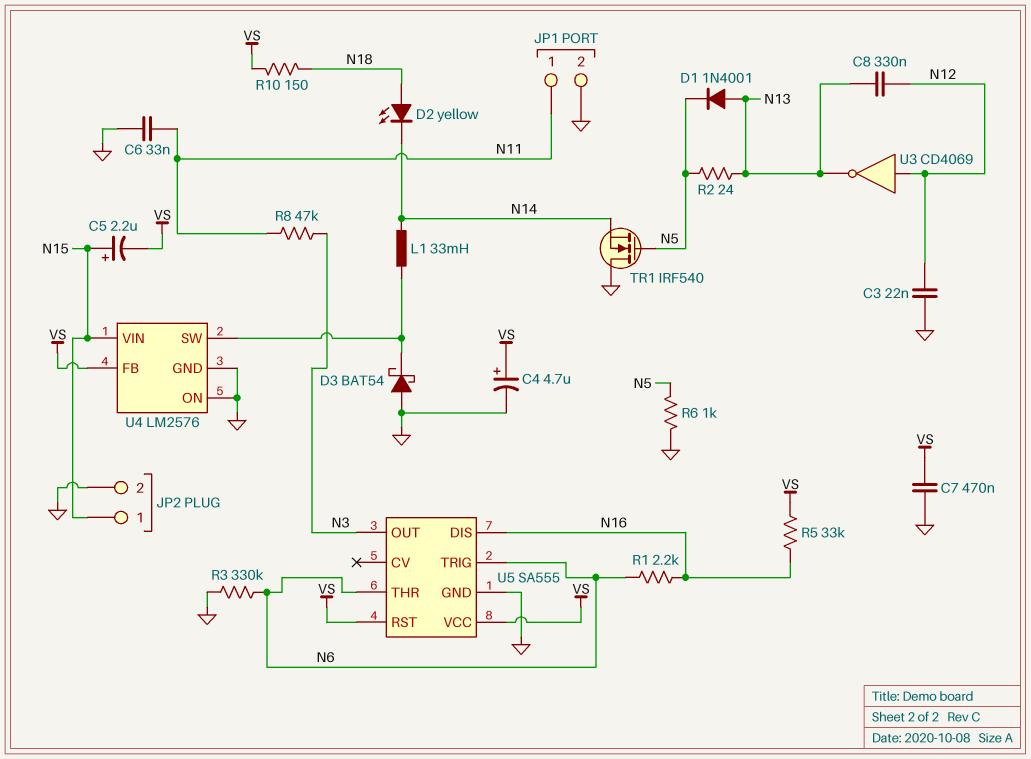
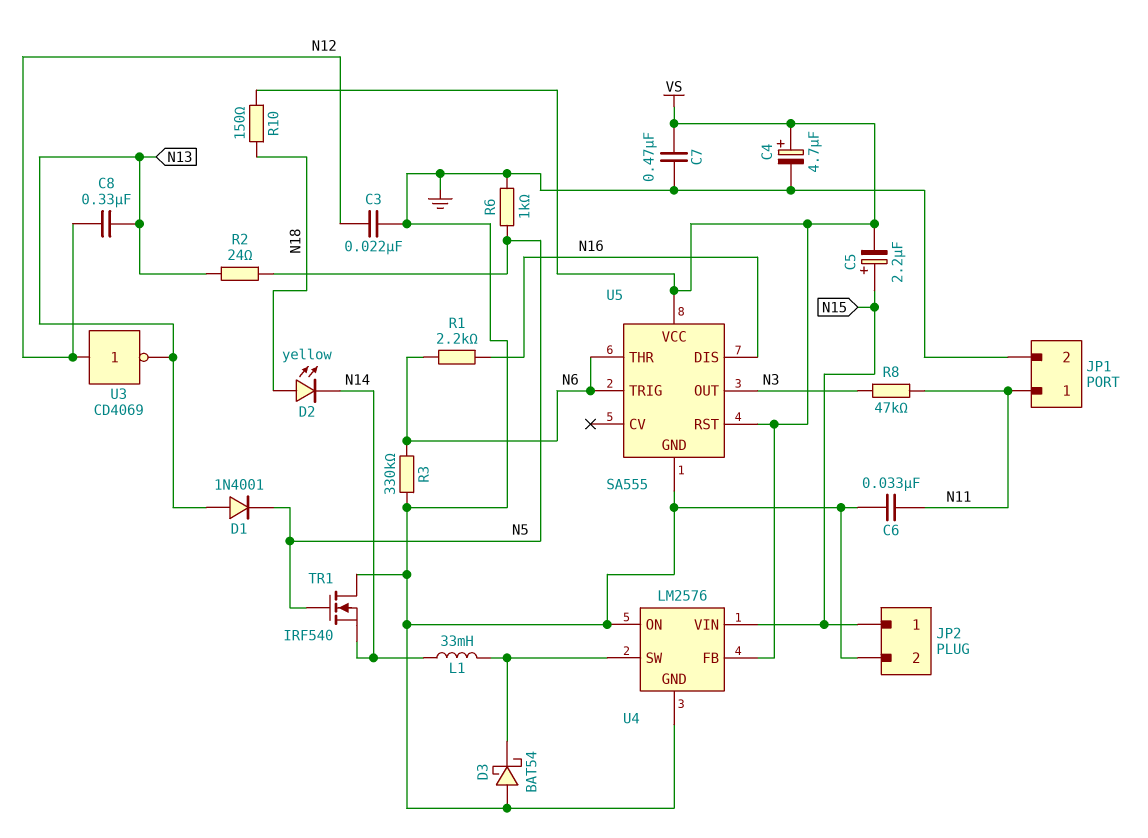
R5: 33k (N16, VS) -> none

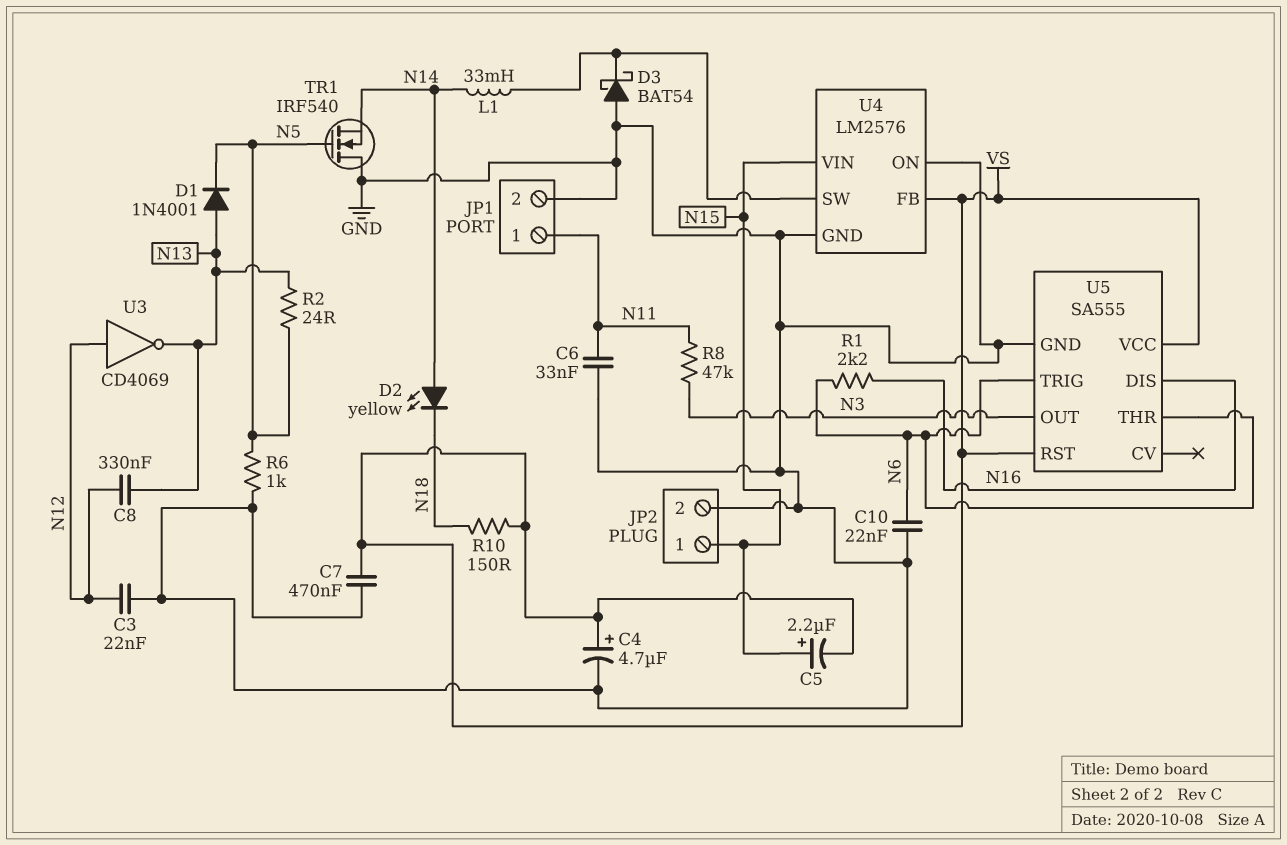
C10: none -> 22nF (GND, N6)
D2: LED yellow (A N18, K N14) -> LED yellow (A N14, K N18)
R3: 330k (GND, N6) -> none

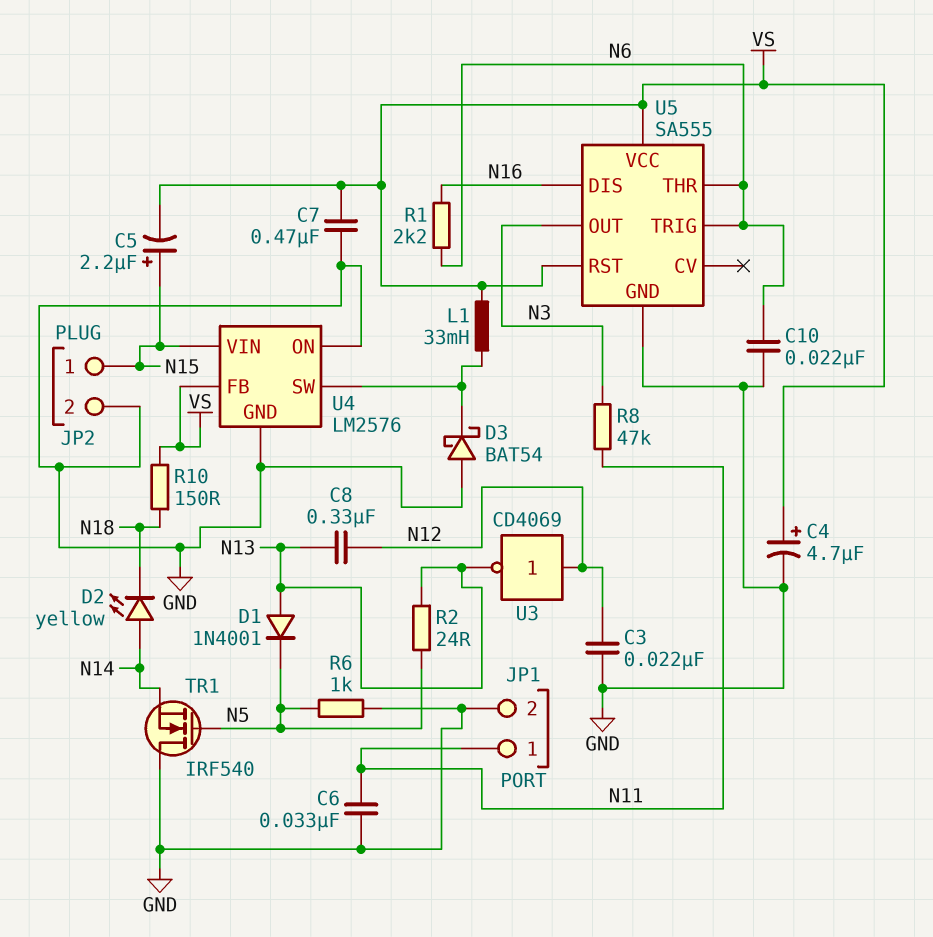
L1: 33mH (N14, U4/SW) -> 33mH (U4/SW, VS)

